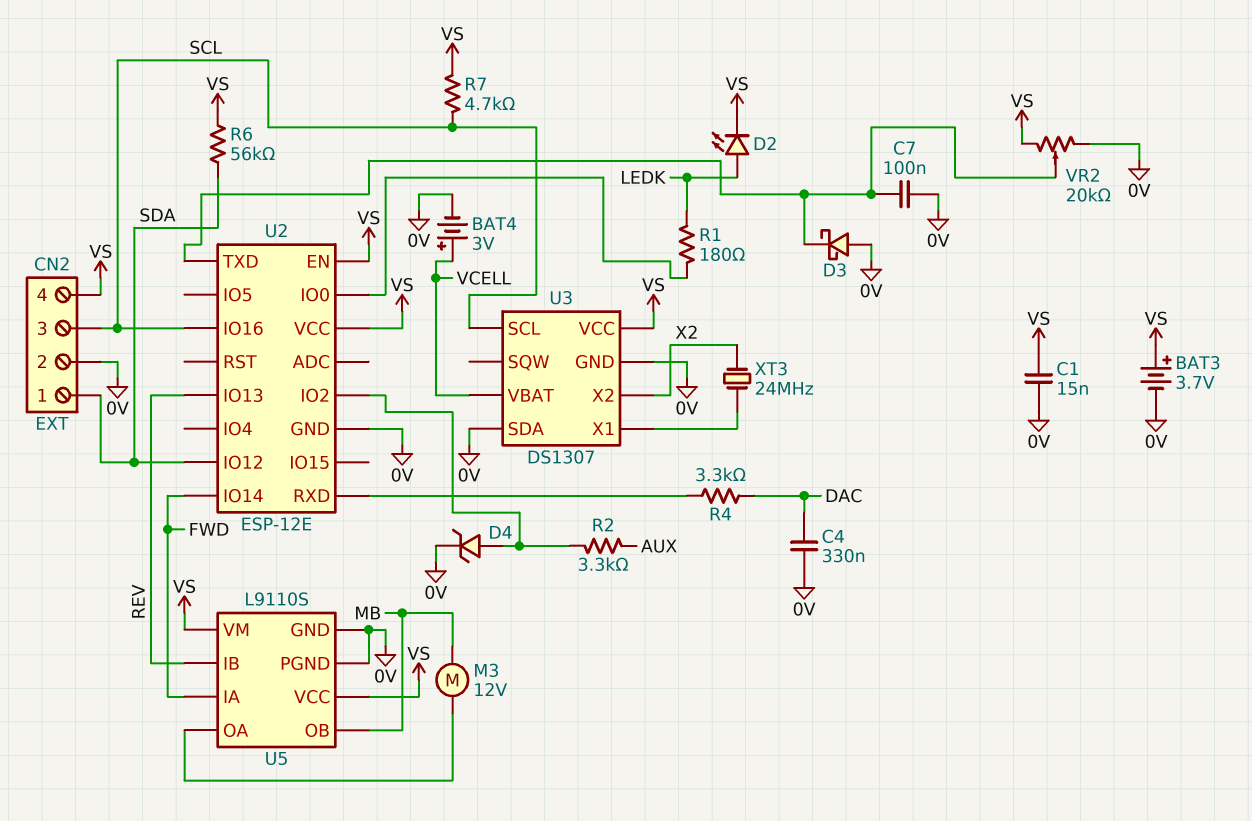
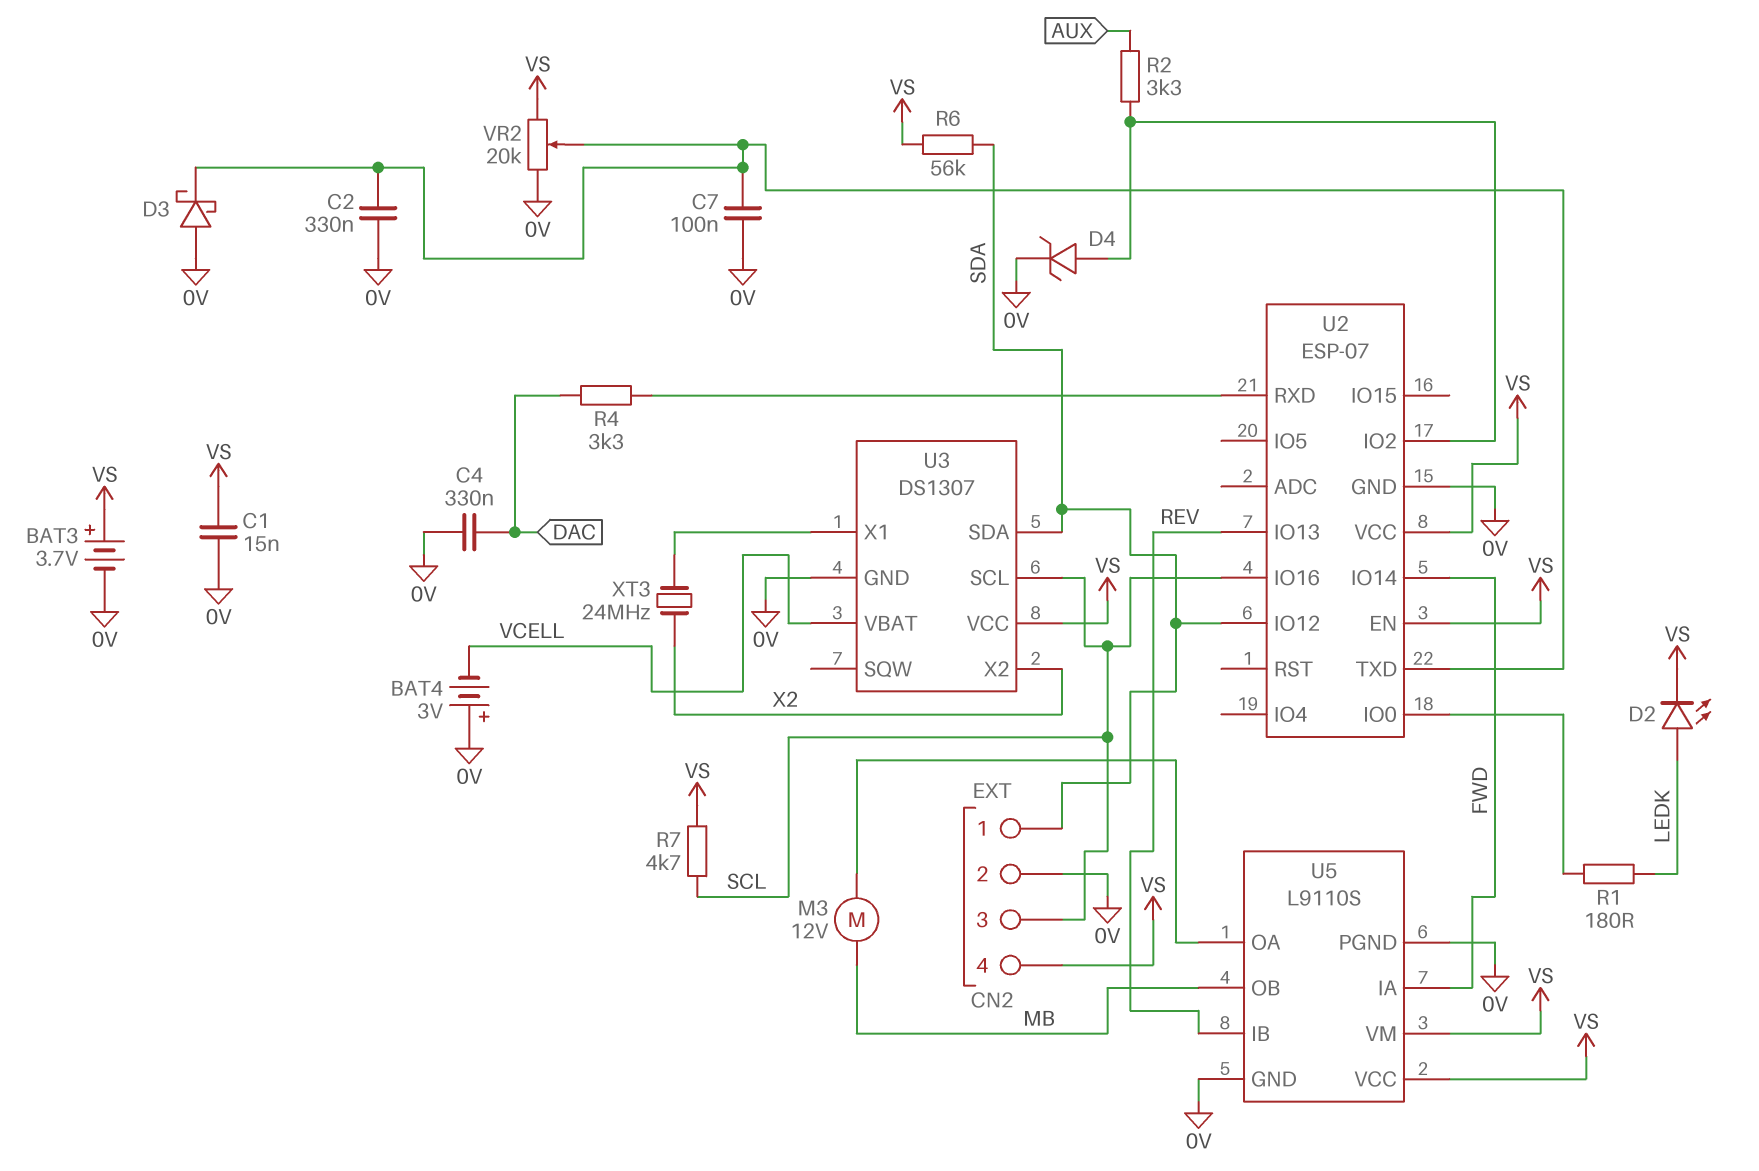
BAT4: 3V (plus VCELL, minus 0V) -> 3V (plus 0V, minus VCELL)
C2: none -> 330nF (0V, U2/TXD)
U2: ESP-12E -> ESP-07
U3 pin SDA: 0V -> SDA

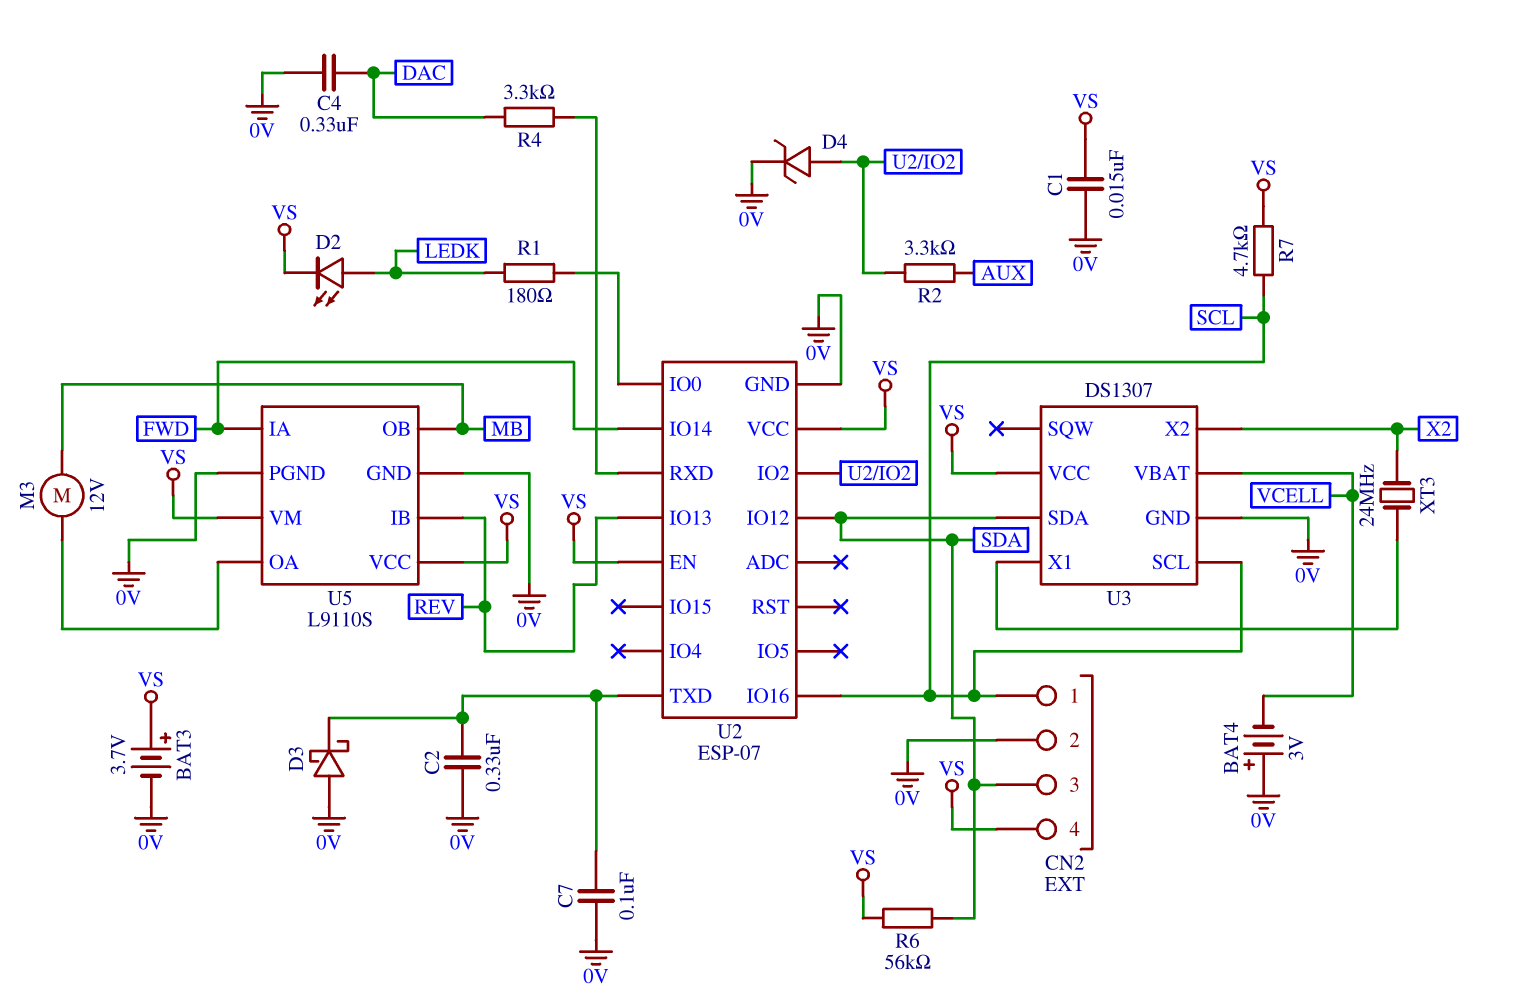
CN2 pin 1: SDA -> SCL
CN2 pin 3: SCL -> SDA
VR2: 20k (0V, VS, wiper U2/TXD) -> none

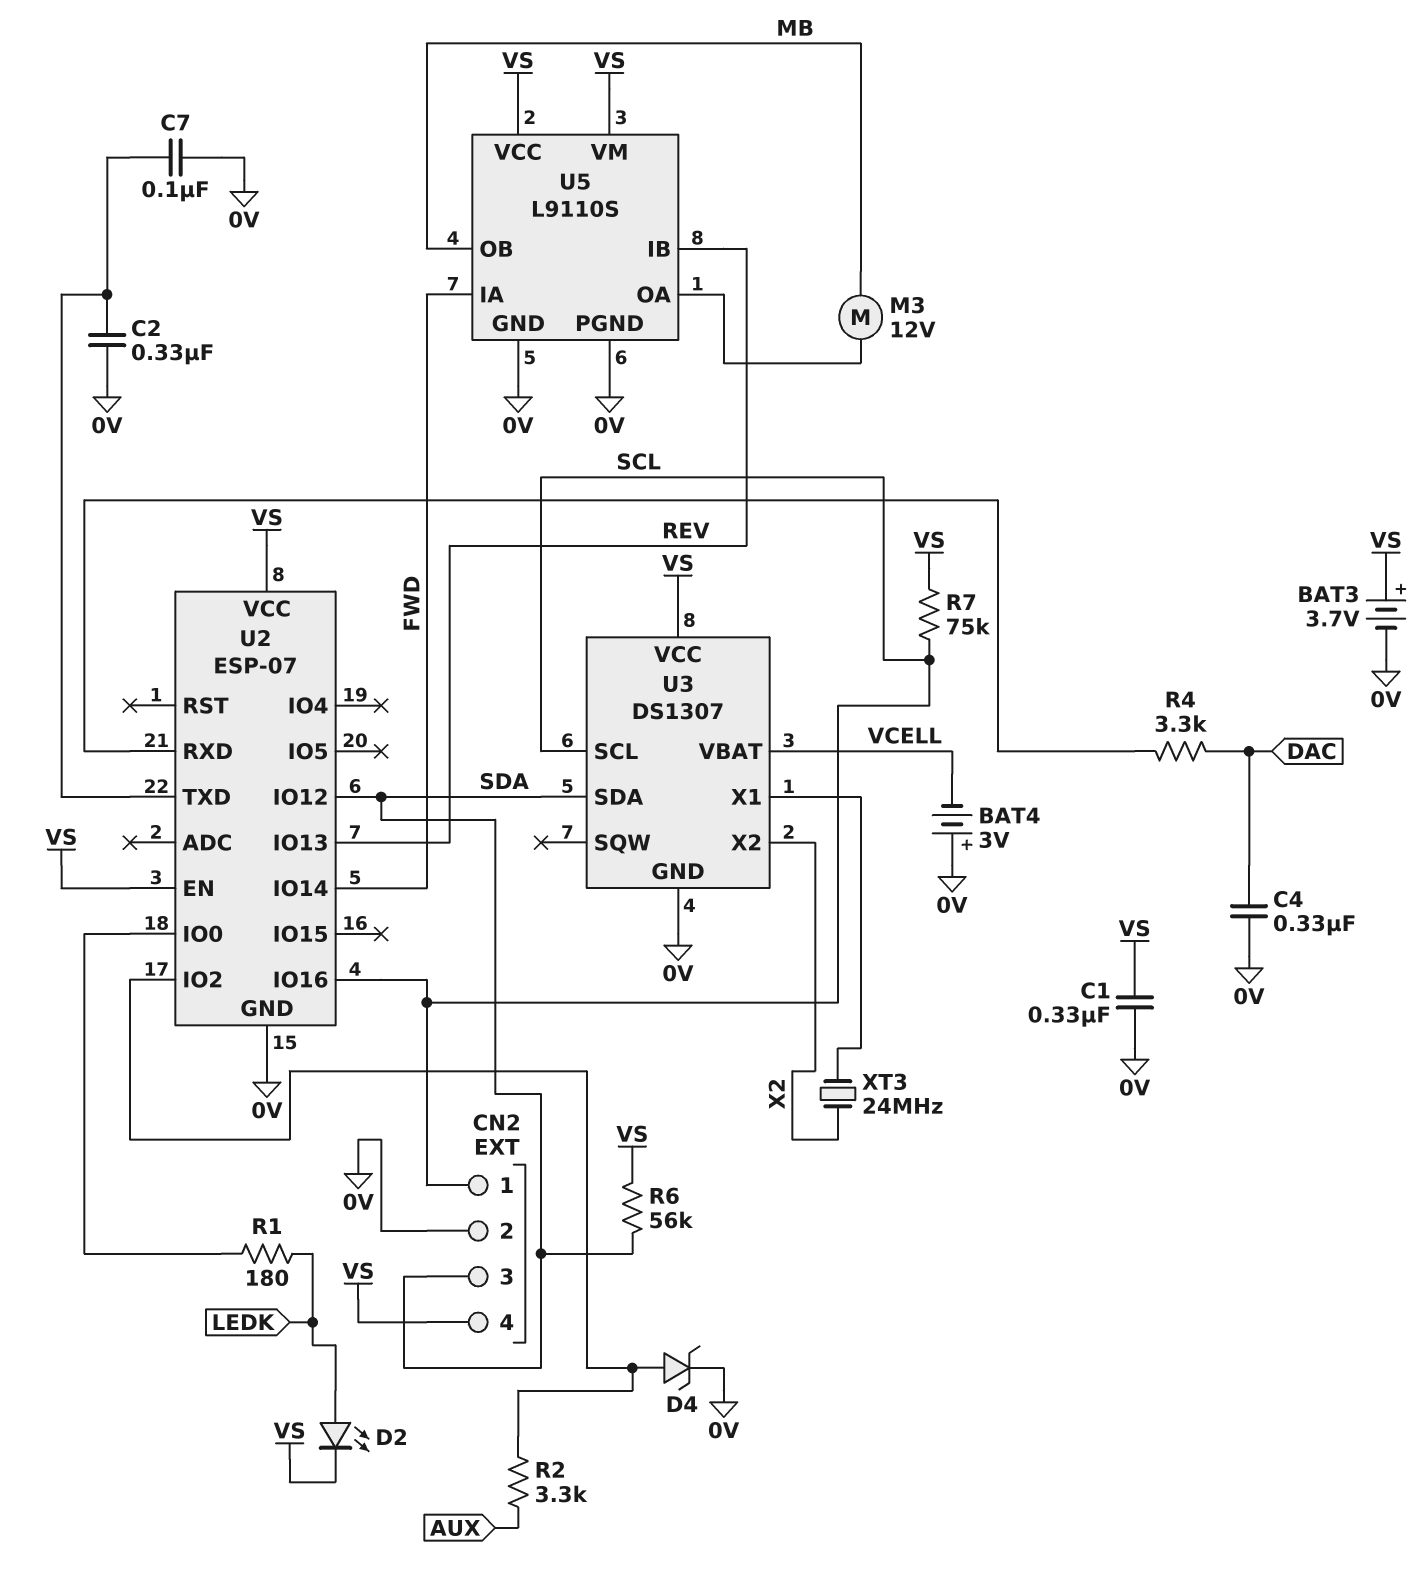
C1: 15nF (0V, VS) -> 330nF (0V, VS)
D3: schottky (A 0V, K U2/TXD) -> none
R7: 4.7k (SCL, VS) -> 75k (SCL, VS)

